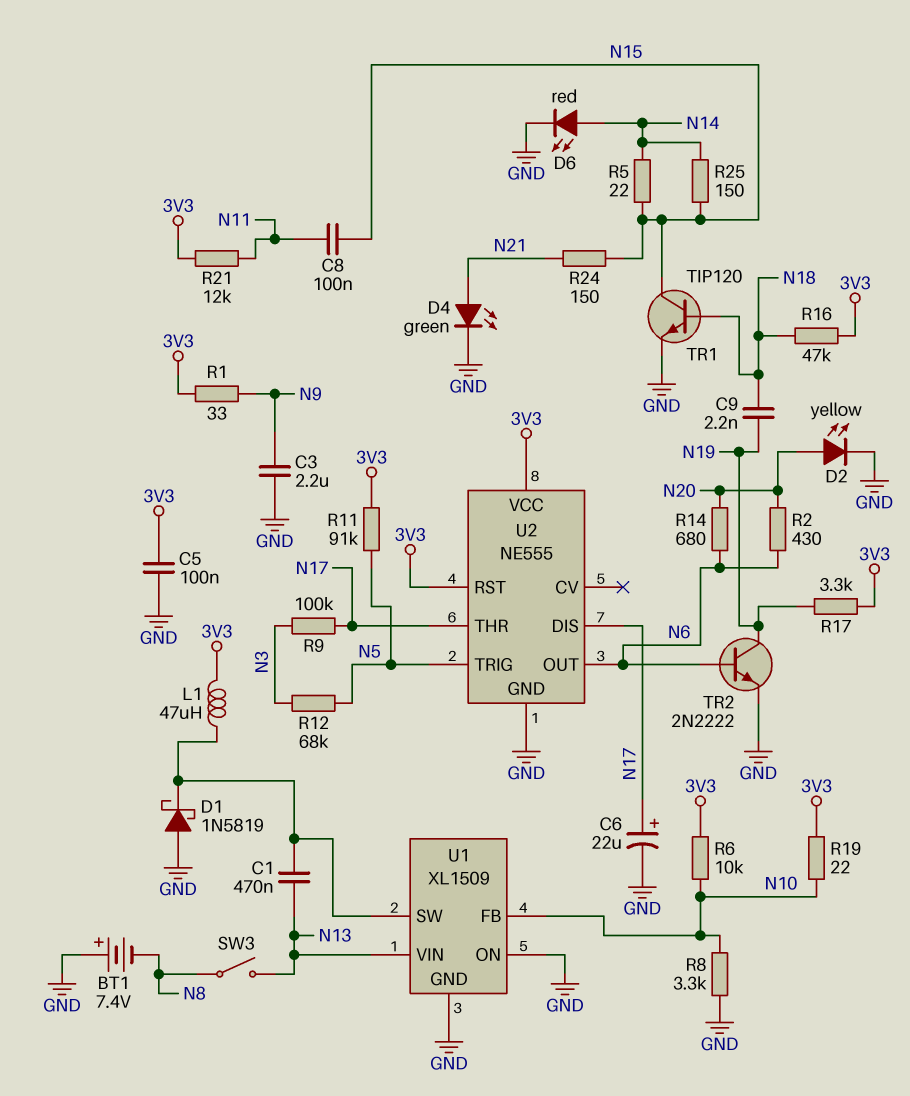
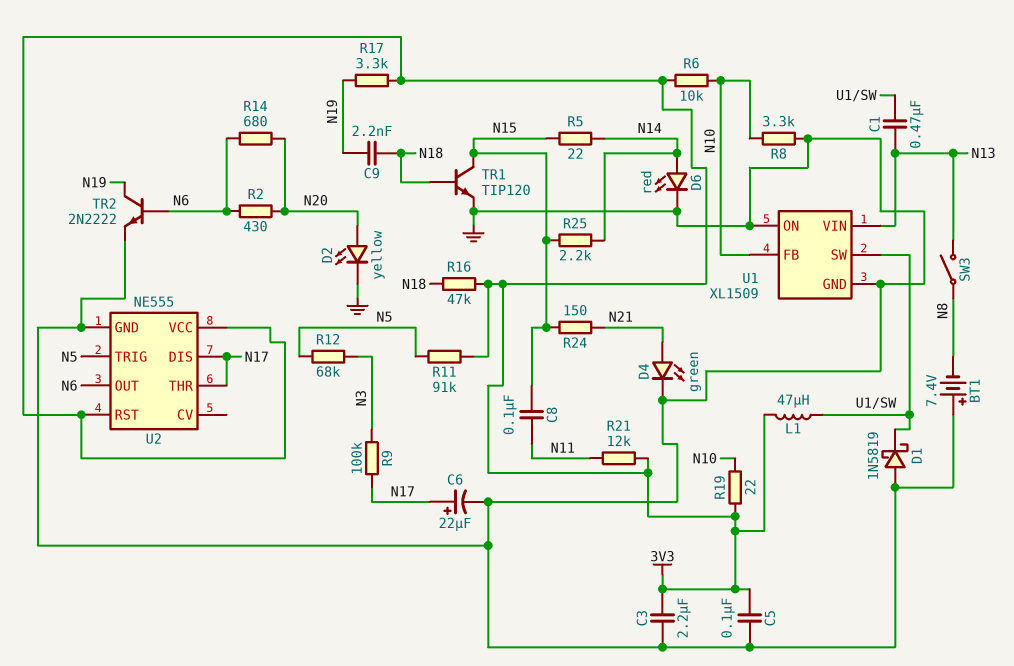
C3: 2.2uF (GND, N9) -> 2.2uF (3V3, GND)
R1: 33 (3V3, N9) -> none
R25: 150 (N14, N15) -> 2.2k (N14, N15)

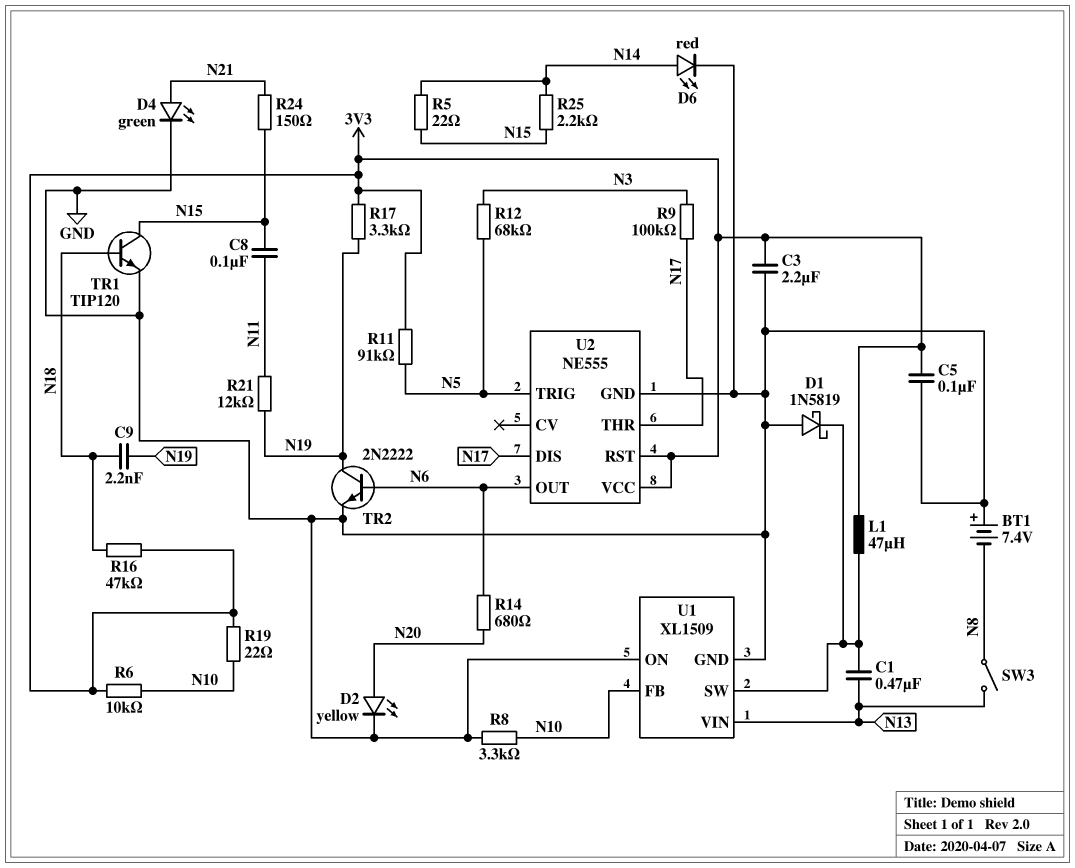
C6: 22uF (plus N17, minus GND) -> none
R2: 430 (N6, N20) -> none
R21: 12k (3V3, N11) -> 12k (N11, N19)

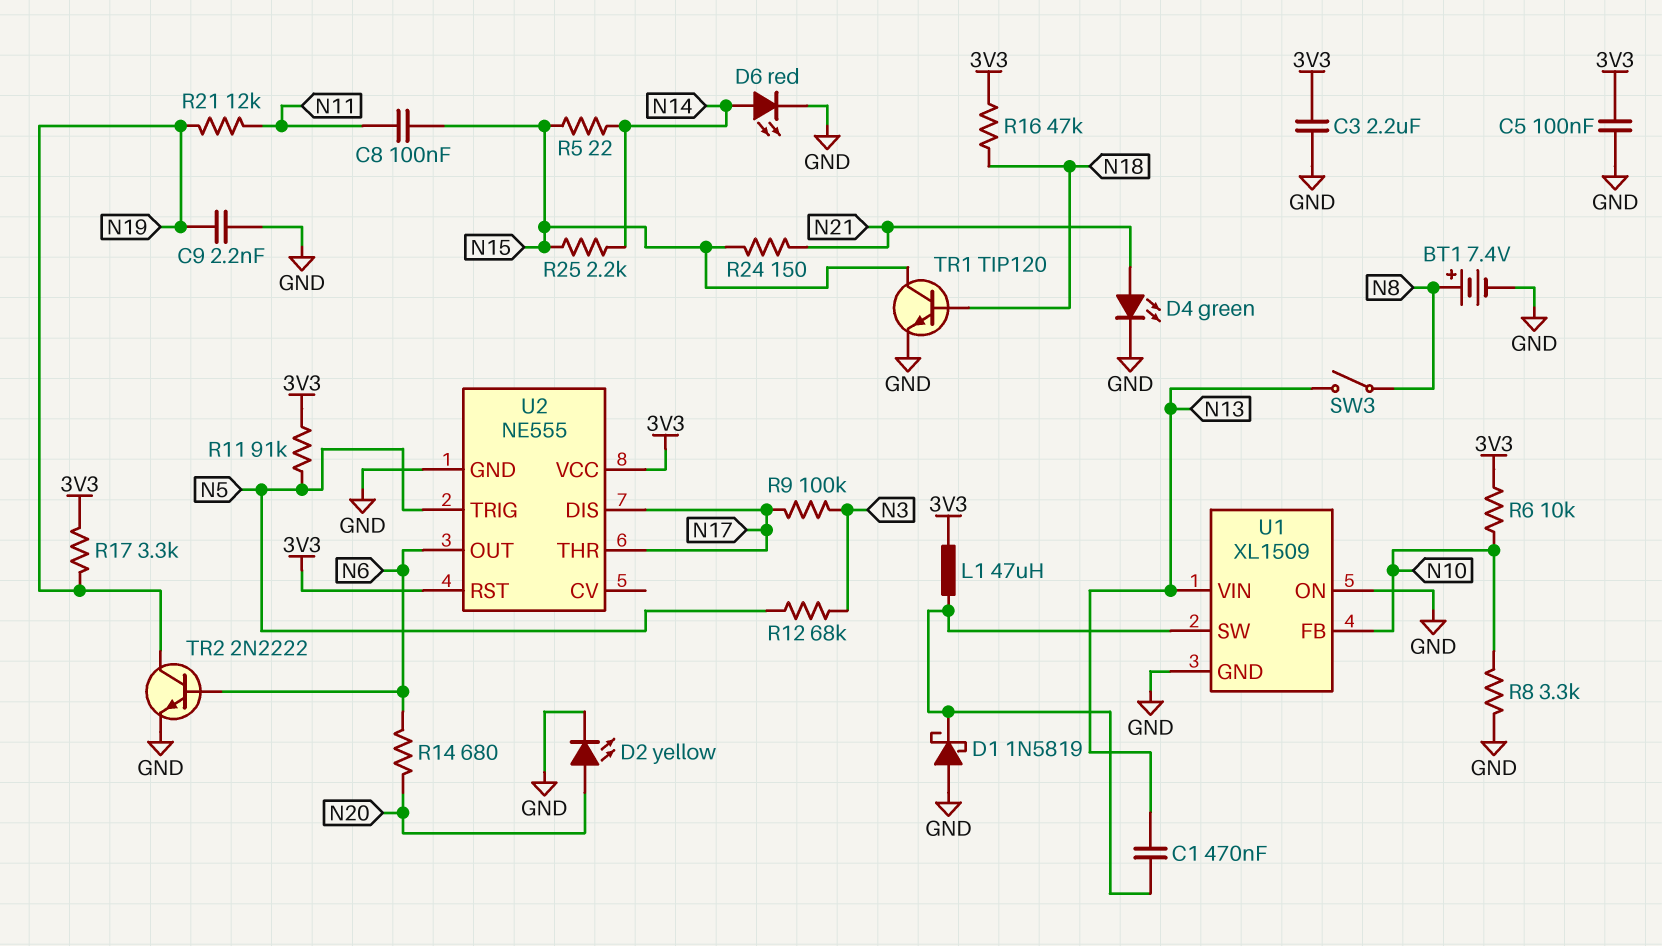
BT1: 7.4V (plus GND, minus N8) -> 7.4V (plus N8, minus GND)
C9: 2.2nF (N18, N19) -> 2.2nF (GND, N19)
R19: 22 (3V3, N10) -> none

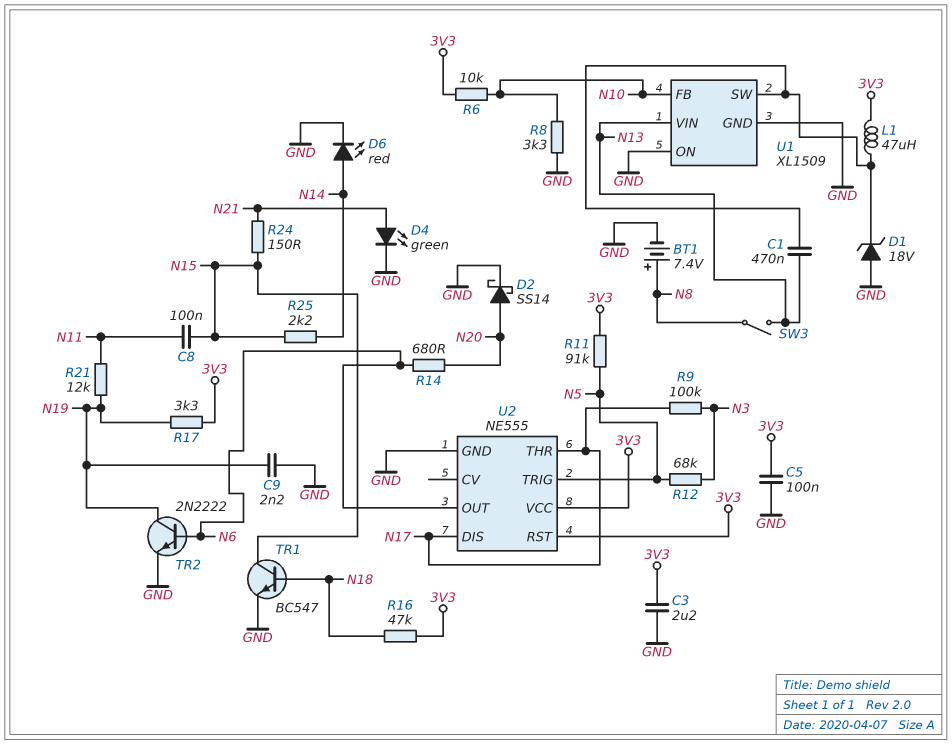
D1: schottky 1N5819 (A GND, K U1/SW) -> zener 18V (A GND, K U1/SW)
D2: LED yellow (A N20, K GND) -> schottky SS14 (A N20, K GND)
R5: 22 (N14, N15) -> none
TR1: NPN TIP120 (B N18, C N15, E GND) -> NPN BC547 (B N18, C N15, E GND)

